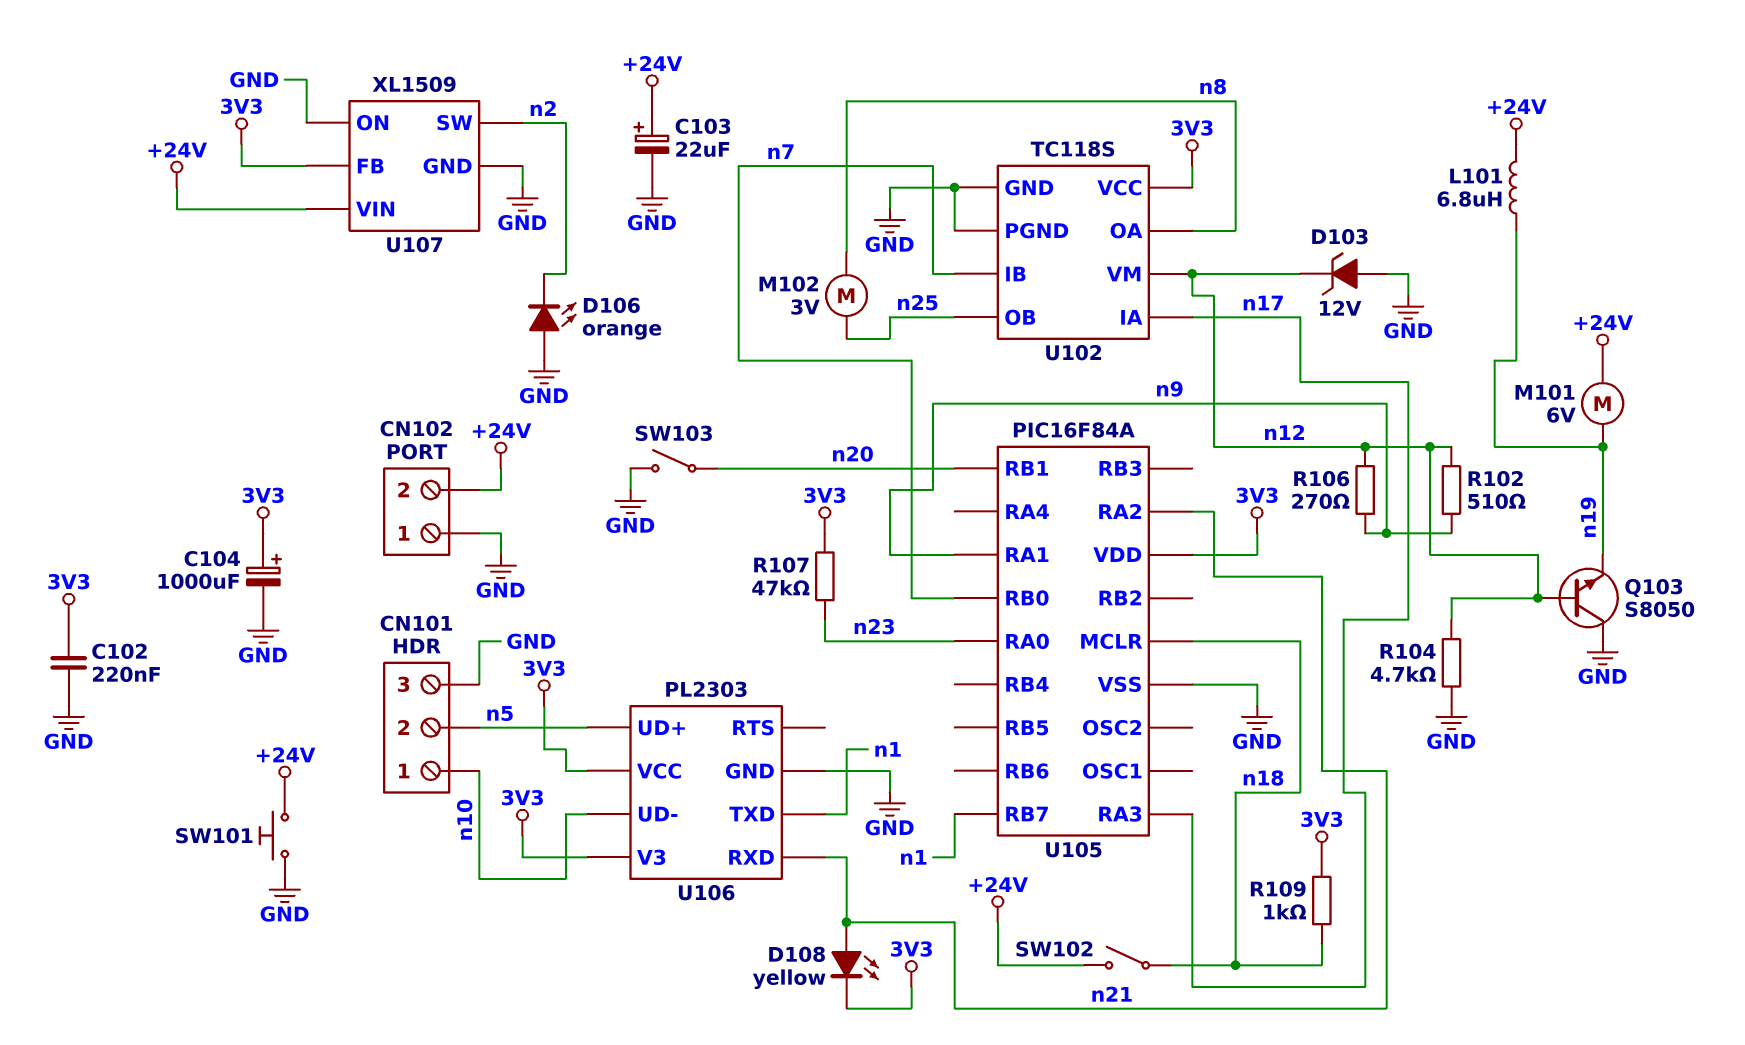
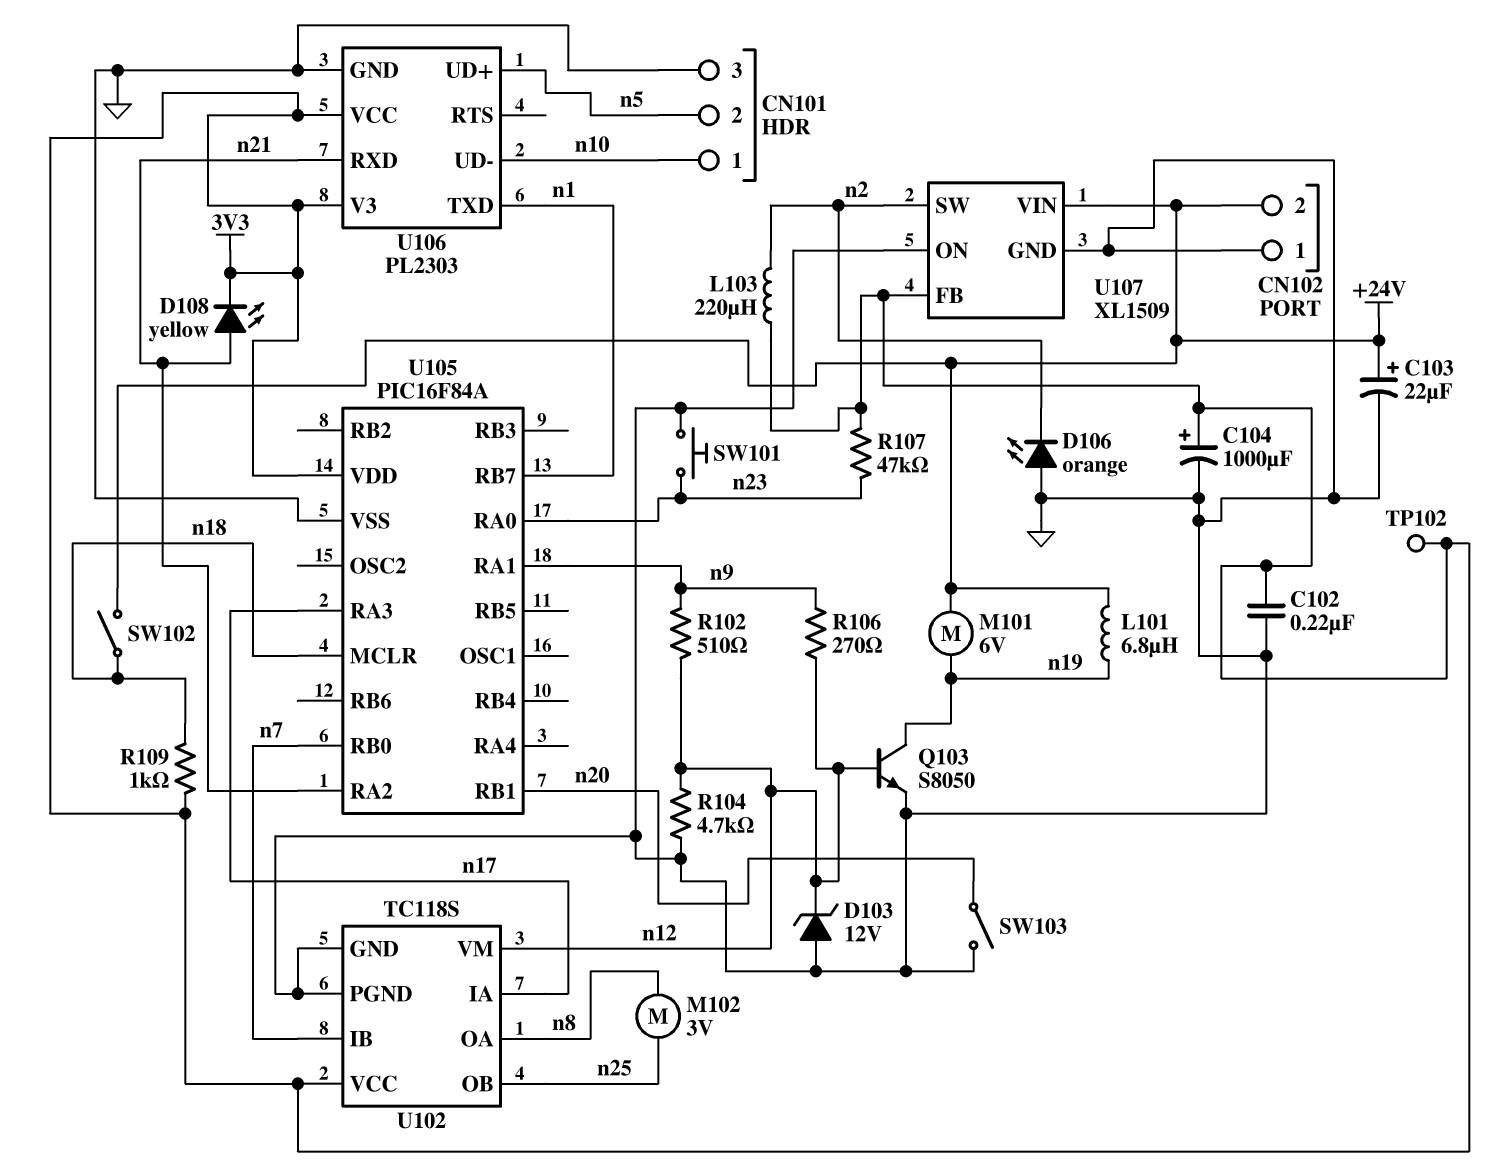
L103: none -> 220uH (3V3, n2)
Q103: NPN S8050 (B n12, C GND, E n19) -> NPN S8050 (B n12, C n19, E GND)
SW101: button (+24V, GND) -> button (GND, n23)
TP102: none -> test point (3V3)

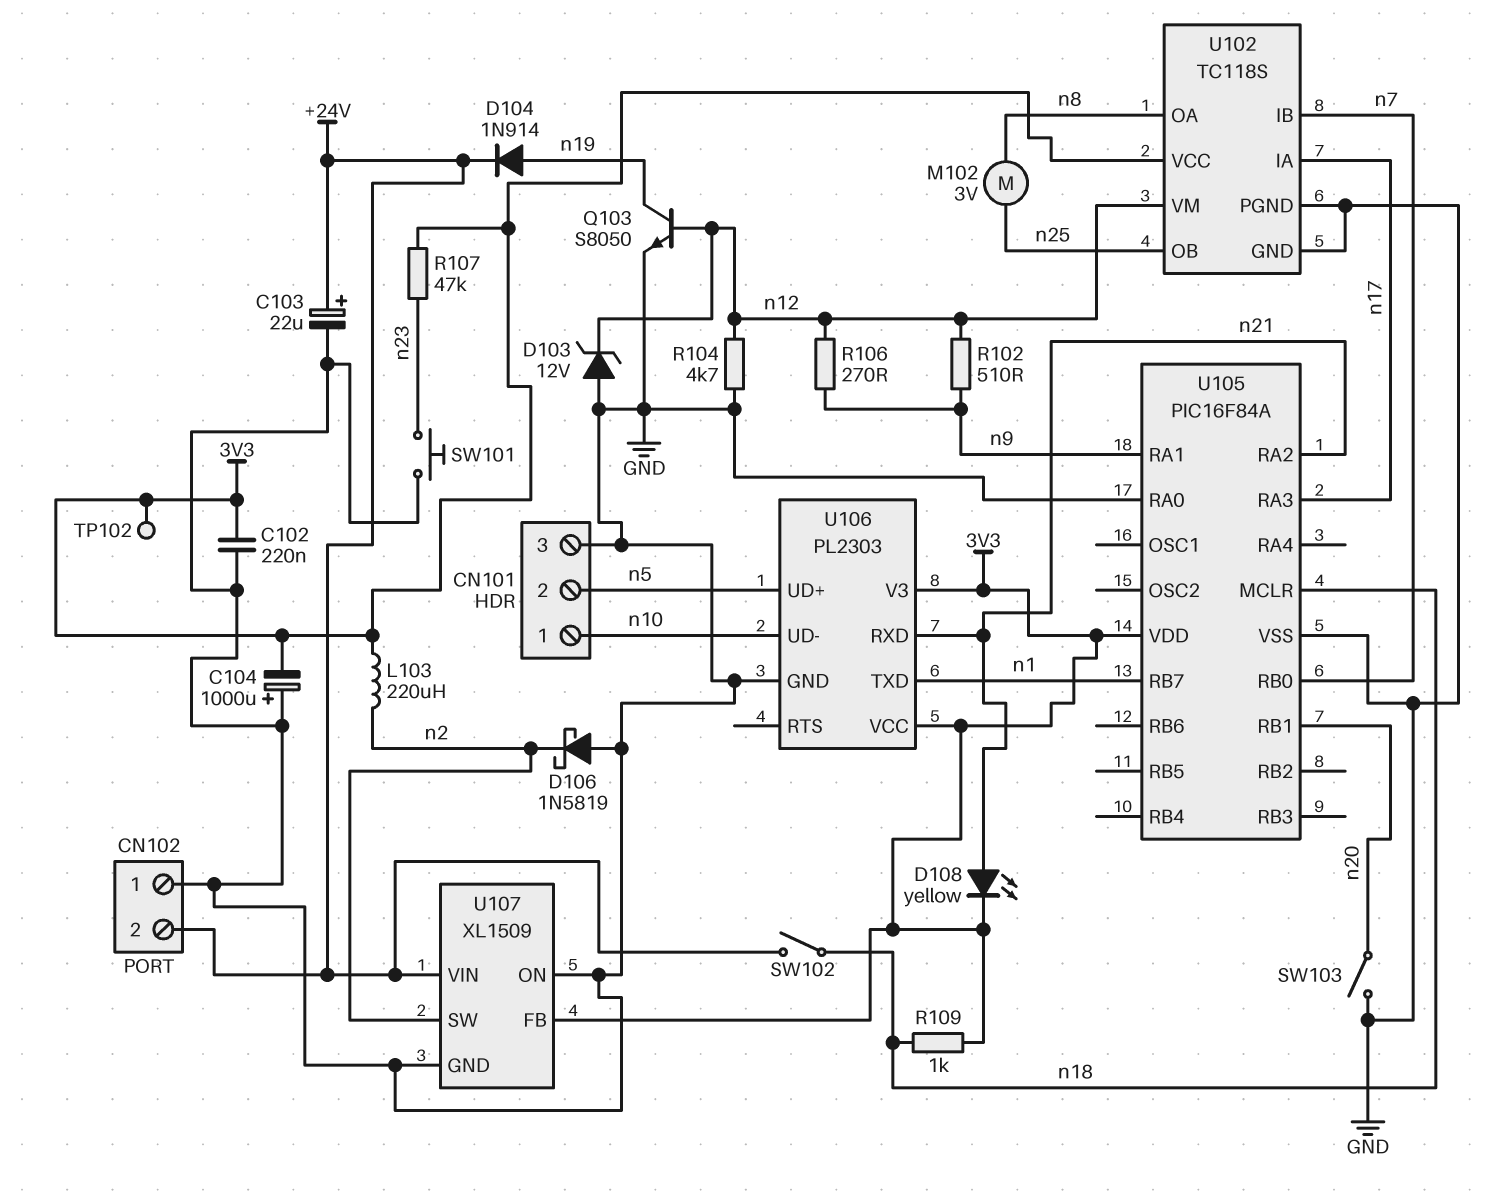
C104: 1000uF (plus 3V3, minus GND) -> 1000uF (plus GND, minus 3V3)
D104: none -> diode 1N914 (A n19, K +24V)
D106: LED orange (A GND, K n2) -> schottky 1N5819 (A GND, K n2)
L101: 6.8uH (+24V, n19) -> none
M101: motor 6V (+24V, n19) -> none
U105 pin RA0: n23 -> GND

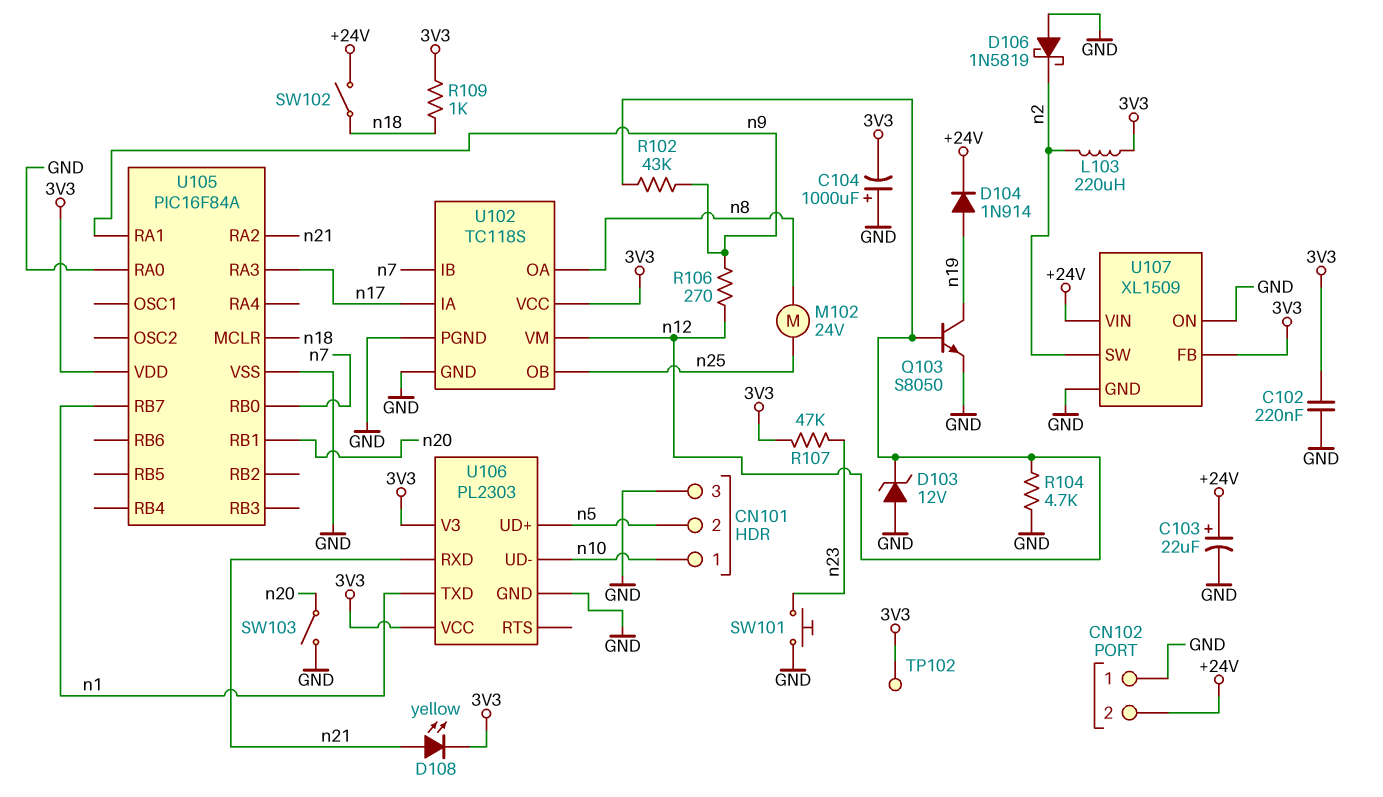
M102: motor 3V (n8, n25) -> motor 24V (n8, n25)
R102: 510 (n9, n12) -> 43k (n9, n12)

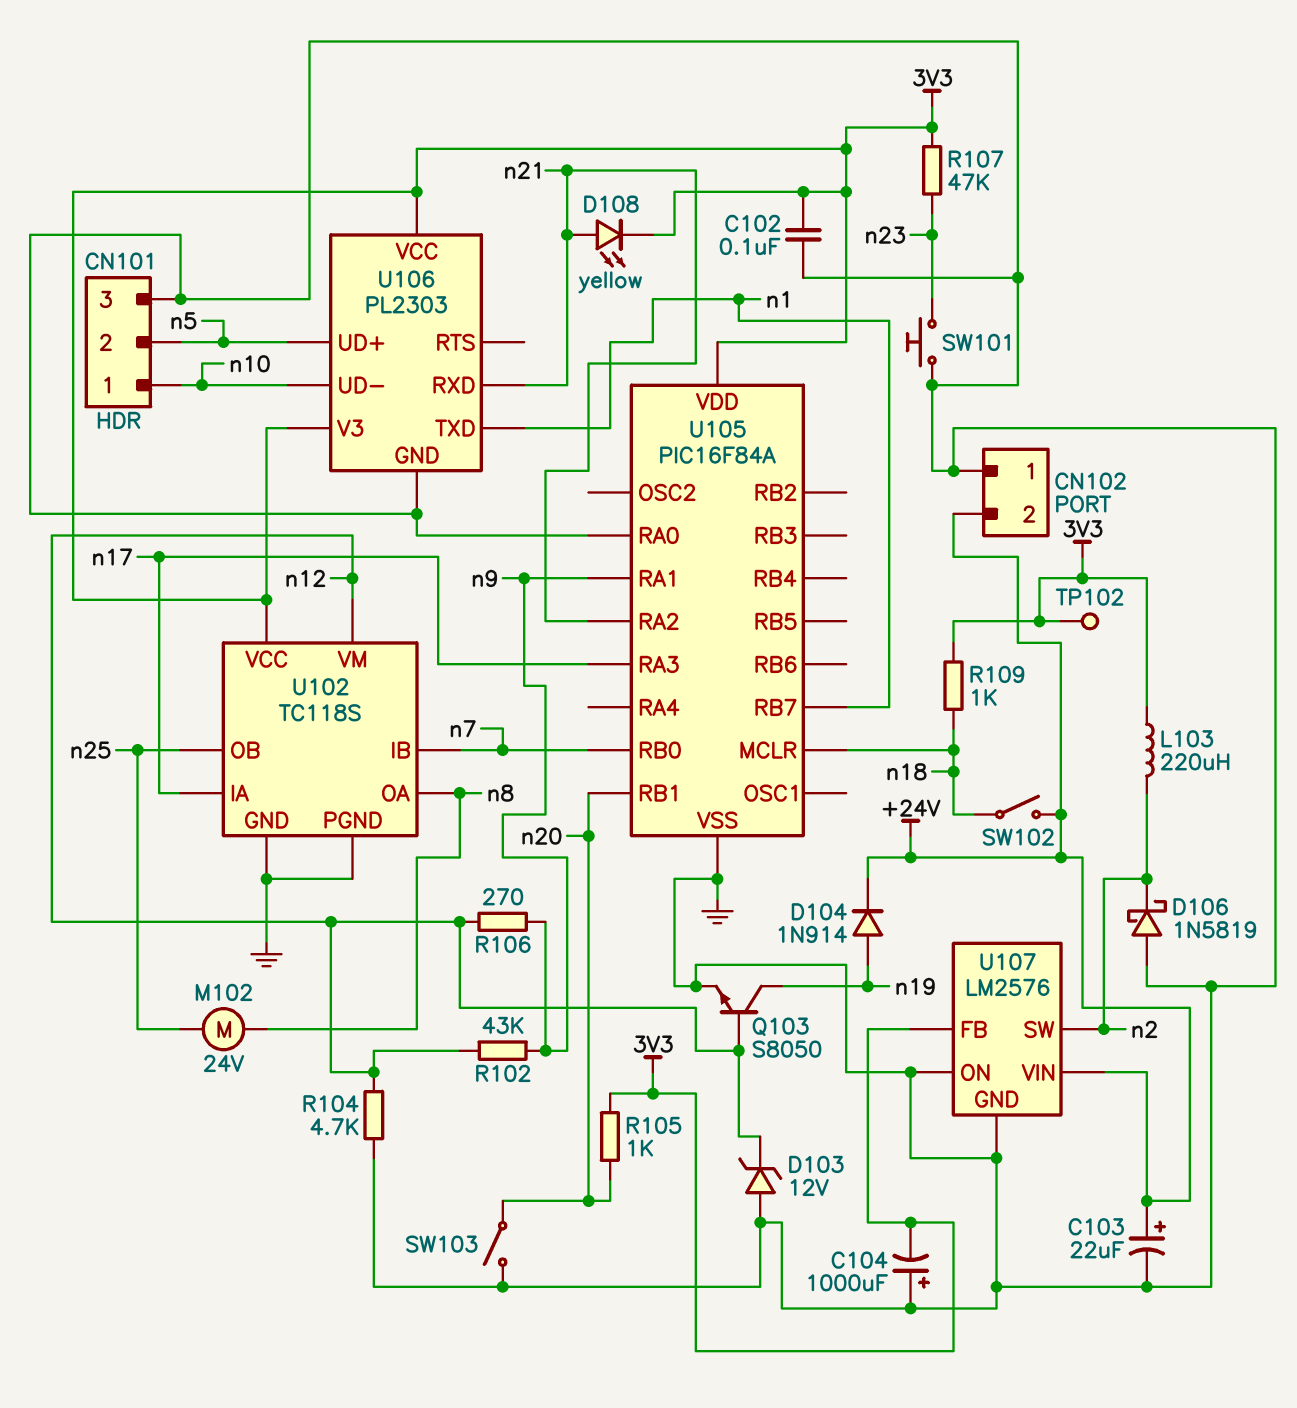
C102: 220nF (3V3, GND) -> 100nF (3V3, GND)
R105: none -> 1k (3V3, n20)
U107: XL1509 -> LM2576

